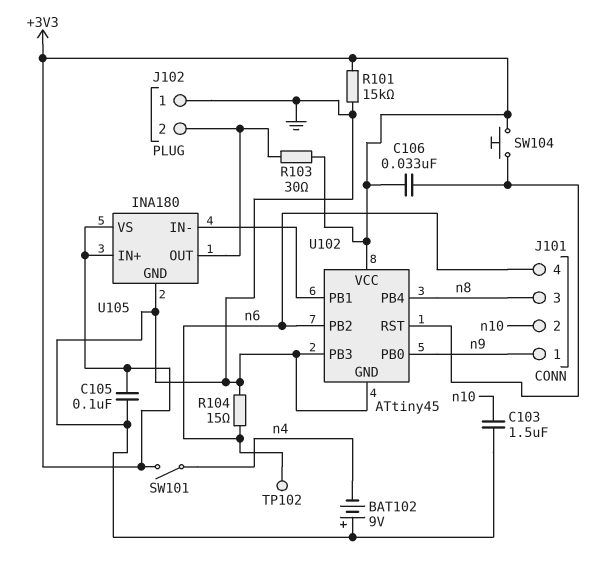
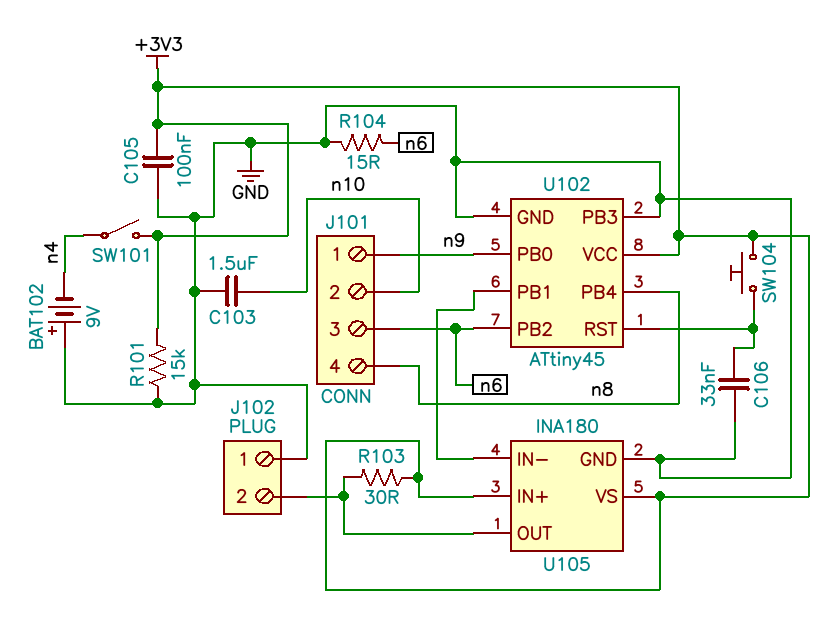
C106: 33nF (+3V3, U102/RST) -> 33nF (GND, U102/RST)
J101 pin 3: n8 -> n6
J101 pin 4: n6 -> n8
TP102: test point (n6) -> none

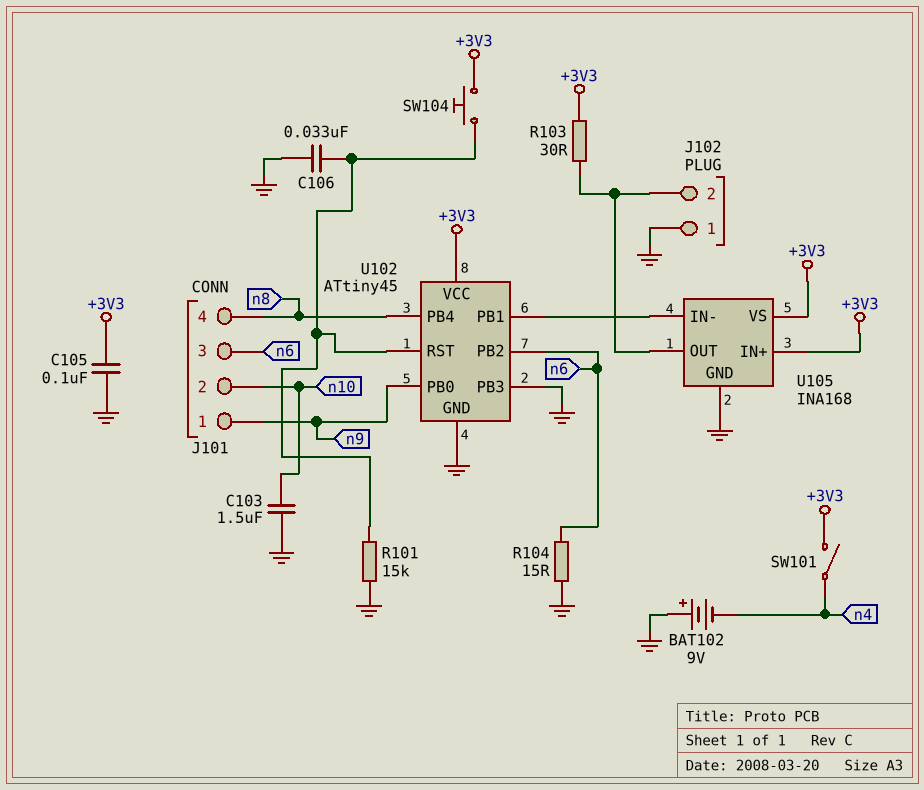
R101: 15k (+3V3, GND) -> 15k (GND, U102/RST)
U105: INA180 -> INA168

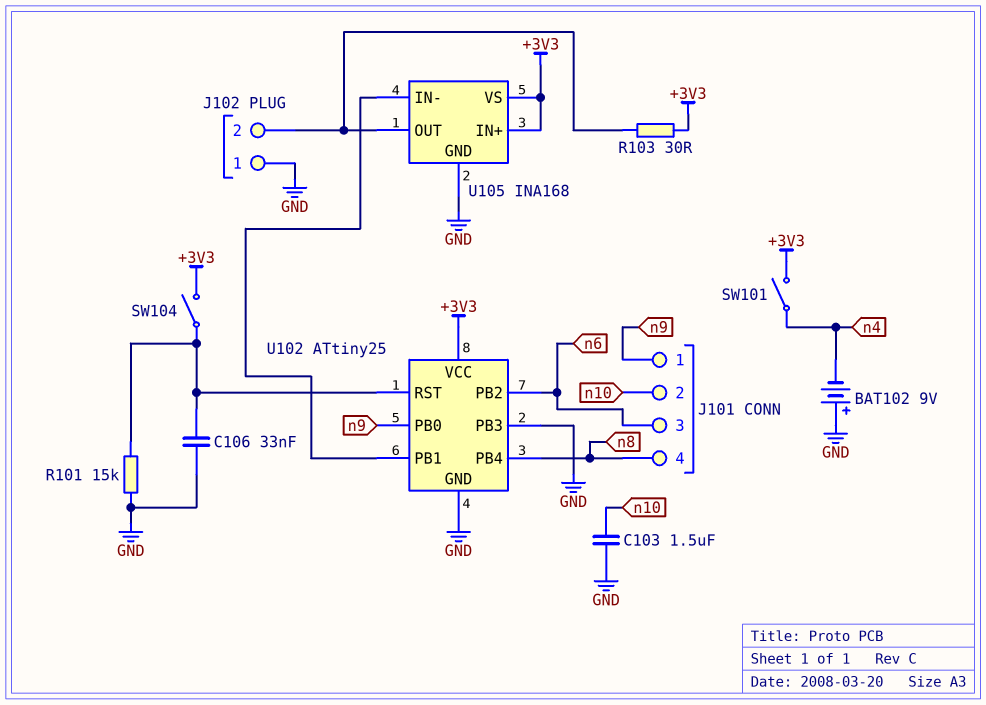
C105: 100nF (+3V3, GND) -> none
R104: 15 (GND, n6) -> none
SW104: button (+3V3, U102/RST) -> switch (+3V3, U102/RST)
U102: ATtiny45 -> ATtiny25

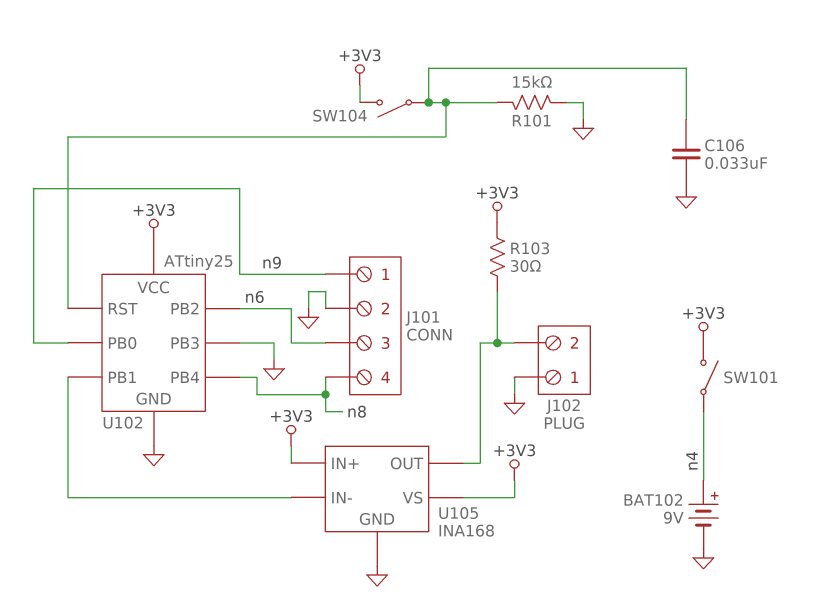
BAT102: 9V (plus GND, minus n4) -> 9V (plus n4, minus GND)
C103: 1.5uF (GND, n10) -> none
J101 pin 2: n10 -> GND

